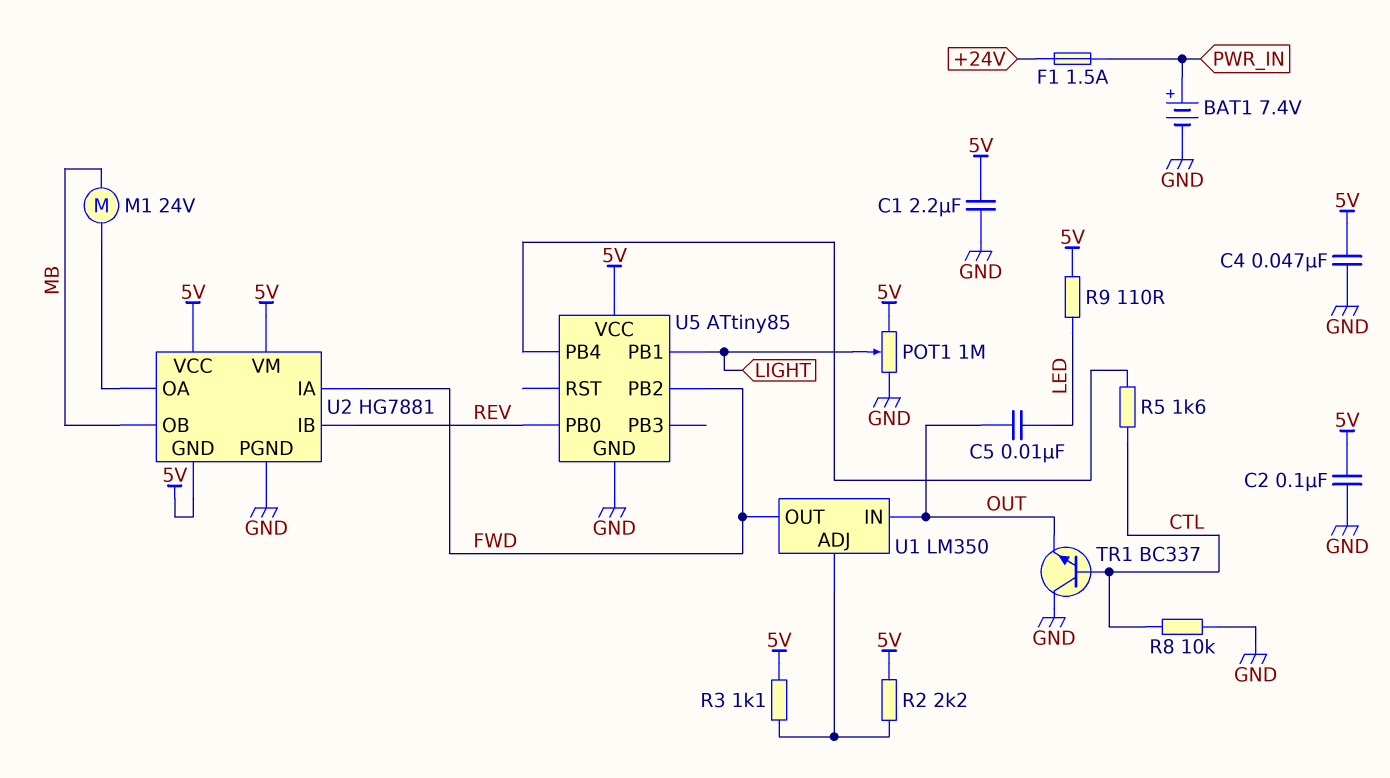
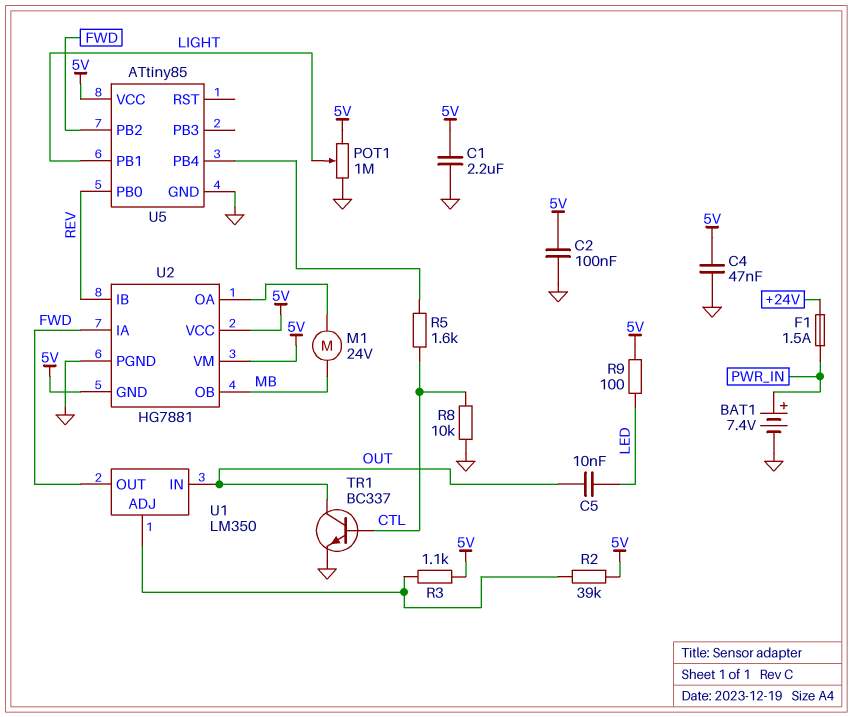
R2: 2.2k (5V, U1/ADJ) -> 39k (5V, U1/ADJ)
R9: 110 (5V, LED) -> 100 (5V, LED)
TR1: NPN BC337 (B CTL, C GND, E OUT) -> NPN BC337 (B CTL, C OUT, E GND)

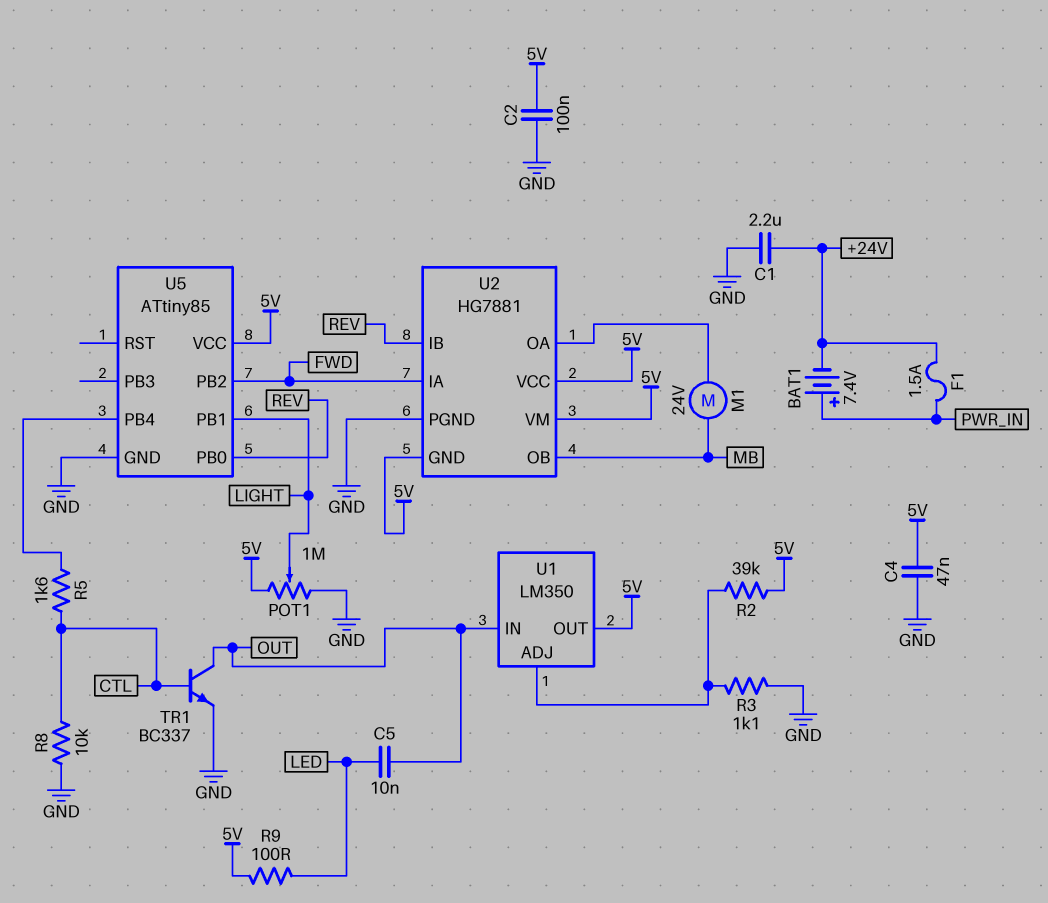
BAT1: 7.4V (plus PWR_IN, minus GND) -> 7.4V (plus PWR_IN, minus +24V)
C1: 2.2uF (5V, GND) -> 2.2uF (+24V, GND)
R3: 1.1k (5V, U1/ADJ) -> 1.1k (GND, U1/ADJ)
U1 pin OUT: FWD -> 5V

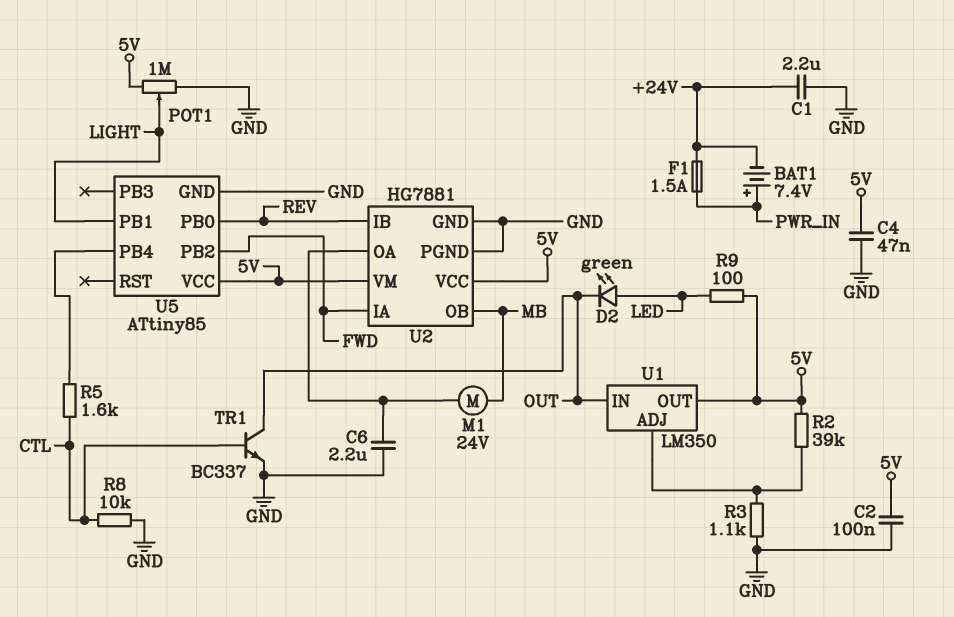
C5: 10nF (LED, OUT) -> none
C6: none -> 2.2uF (GND, U2/OA)
D2: none -> LED green (A LED, K OUT)
U2 pin GND: 5V -> GND

